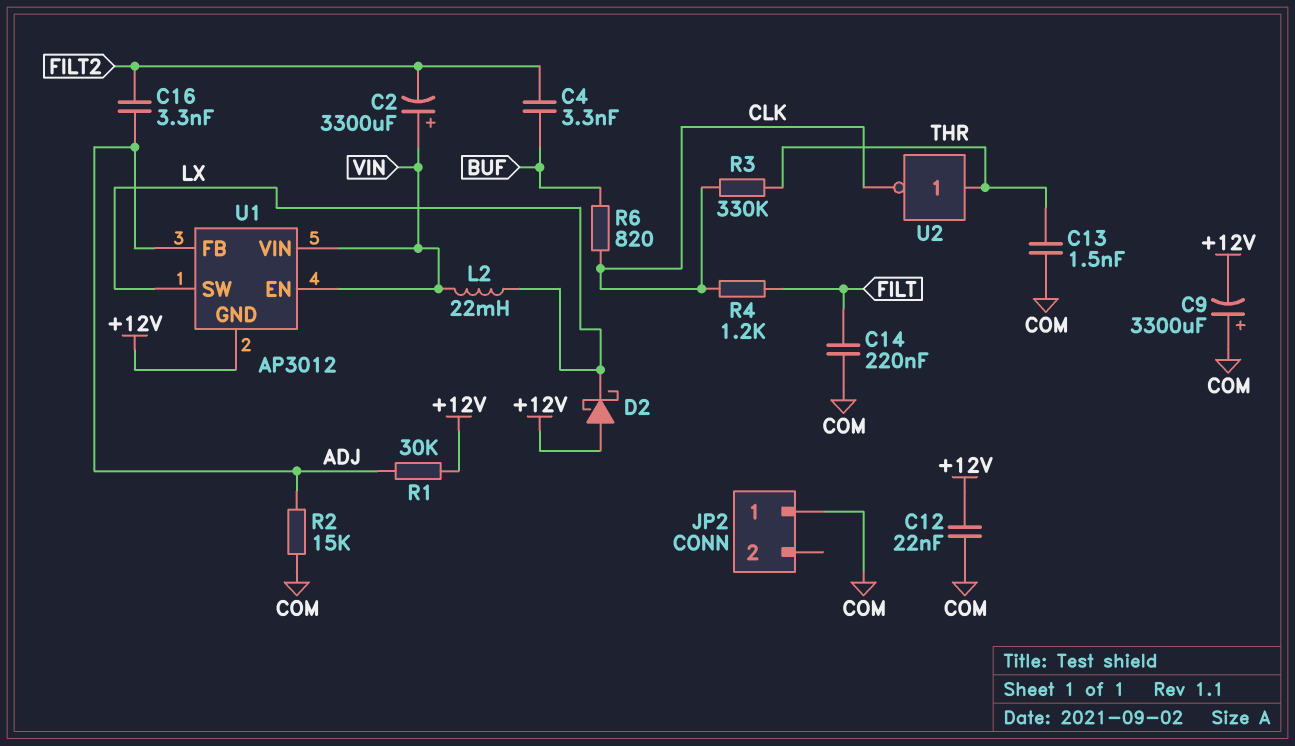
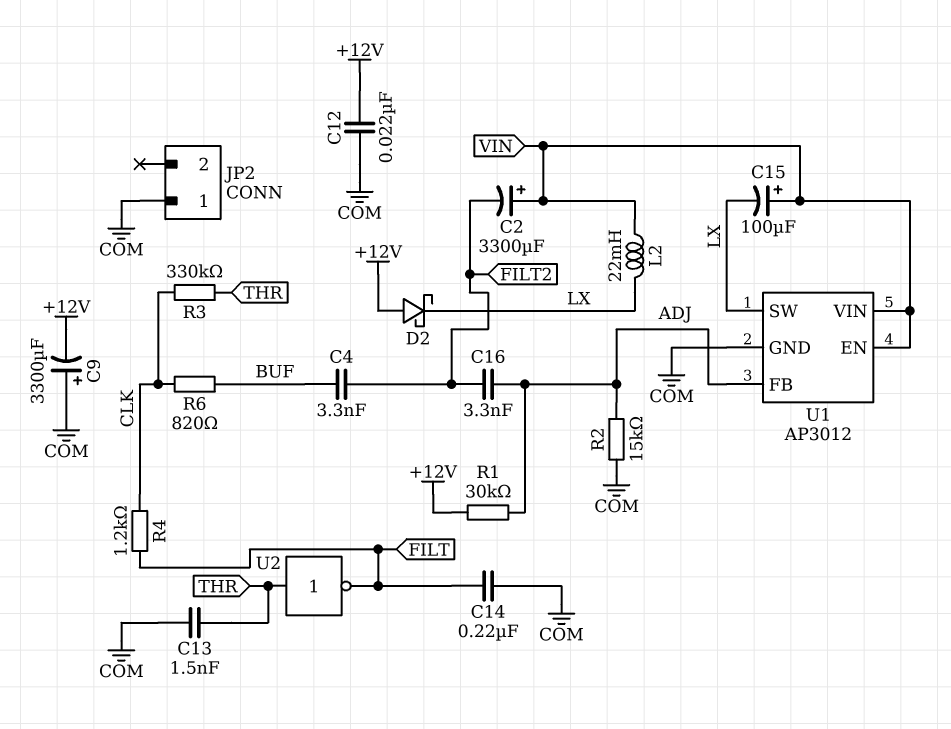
C15: none -> 100uF (plus VIN, minus LX)
U1 pin GND: +12V -> COM
U2: NOT (in THR, out CLK) -> NOT (in THR, out FILT)

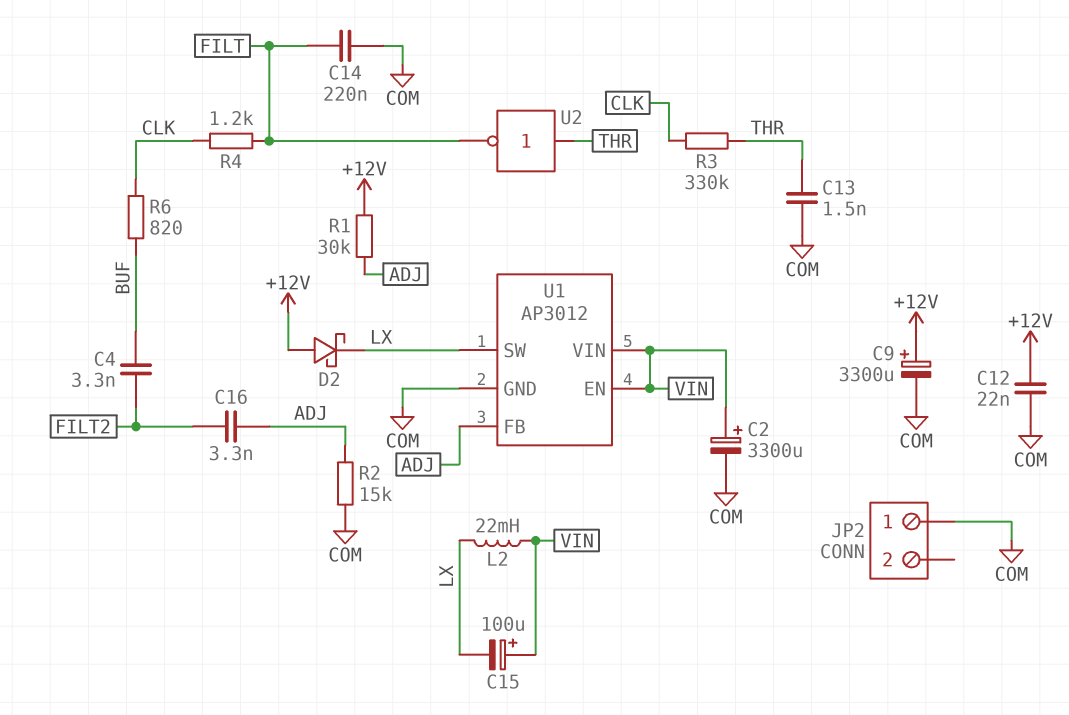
C2: 3300uF (plus VIN, minus FILT2) -> 3300uF (plus VIN, minus COM)
C9: 3300uF (plus COM, minus +12V) -> 3300uF (plus +12V, minus COM)

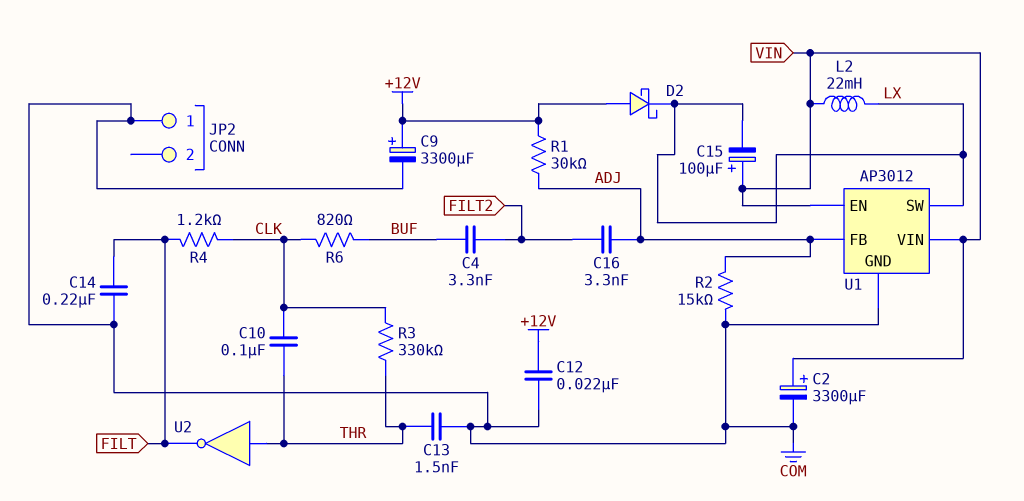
C10: none -> 100nF (CLK, THR)

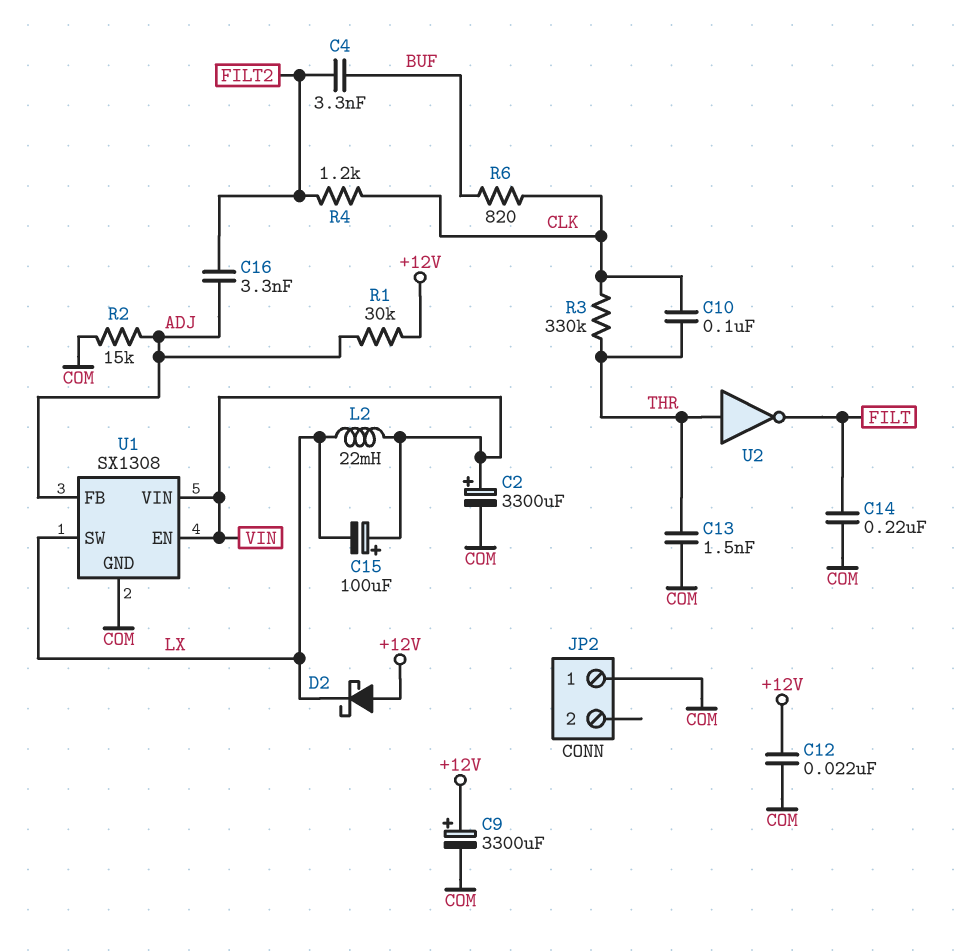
R4: 1.2k (CLK, FILT) -> 1.2k (CLK, FILT2)
U1: AP3012 -> SX1308

